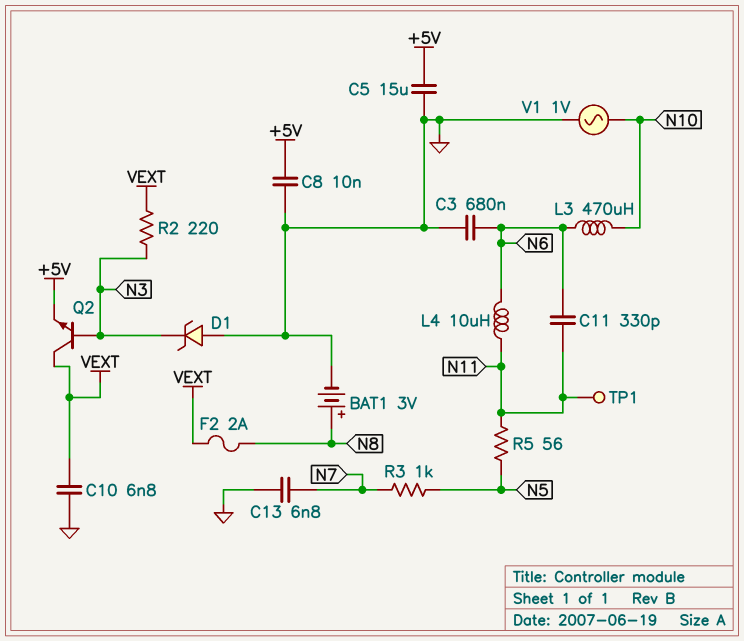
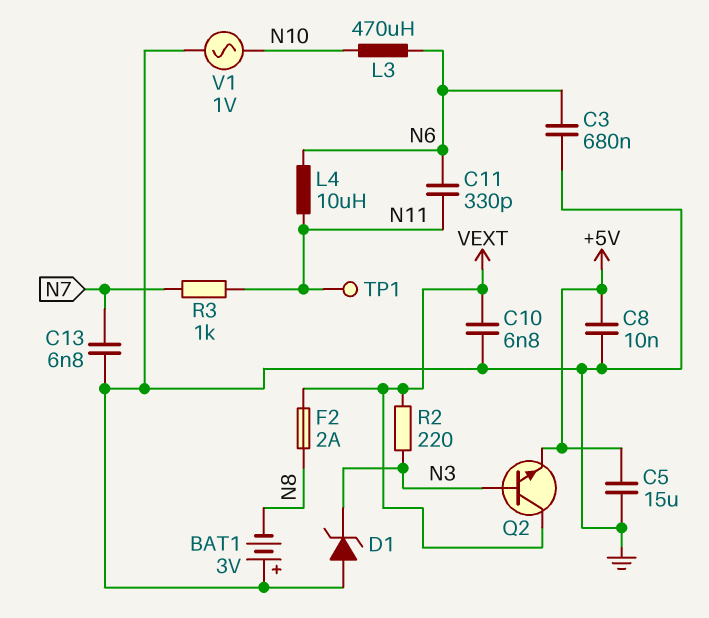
BAT1: 3V (plus N8, minus GND) -> 3V (plus GND, minus N8)
R3: 1k (N5, N7) -> 1k (N7, N11)
R5: 56 (N5, N11) -> none

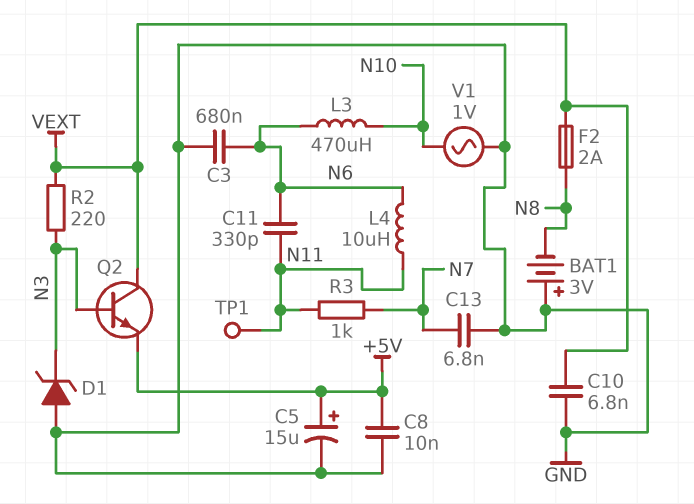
C5: 15uF (+5V, GND) -> 15uF (plus +5V, minus GND)

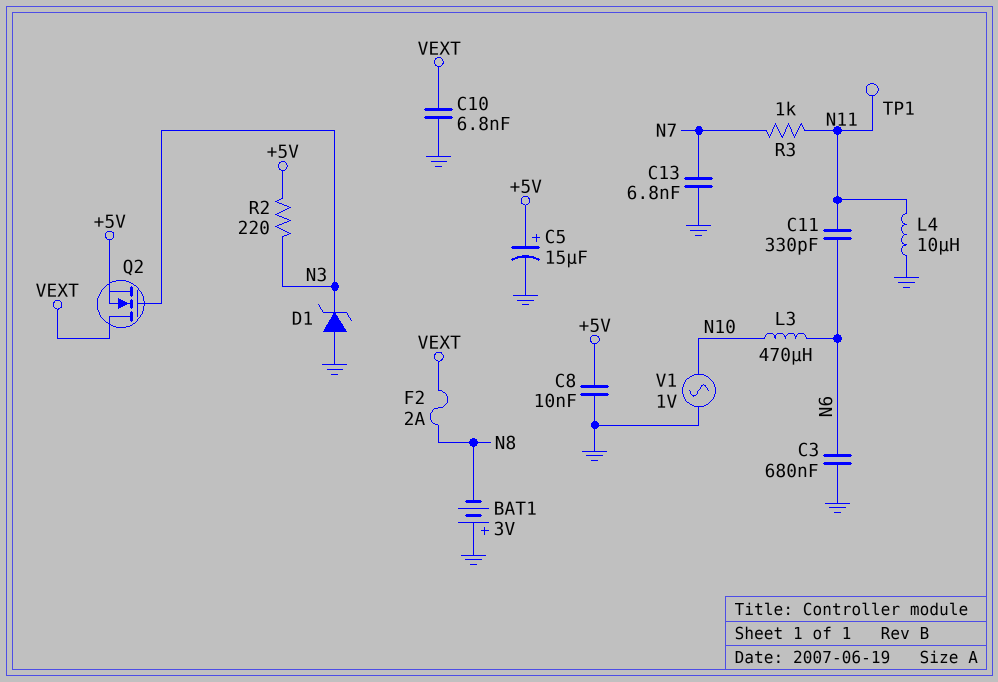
L4: 10uH (N6, N11) -> 10uH (GND, N11)
Q2: NPN (B N3, C VEXT, E +5V) -> NMOS (G N3, D VEXT, S +5V)
R2: 220 (N3, VEXT) -> 220 (+5V, N3)

